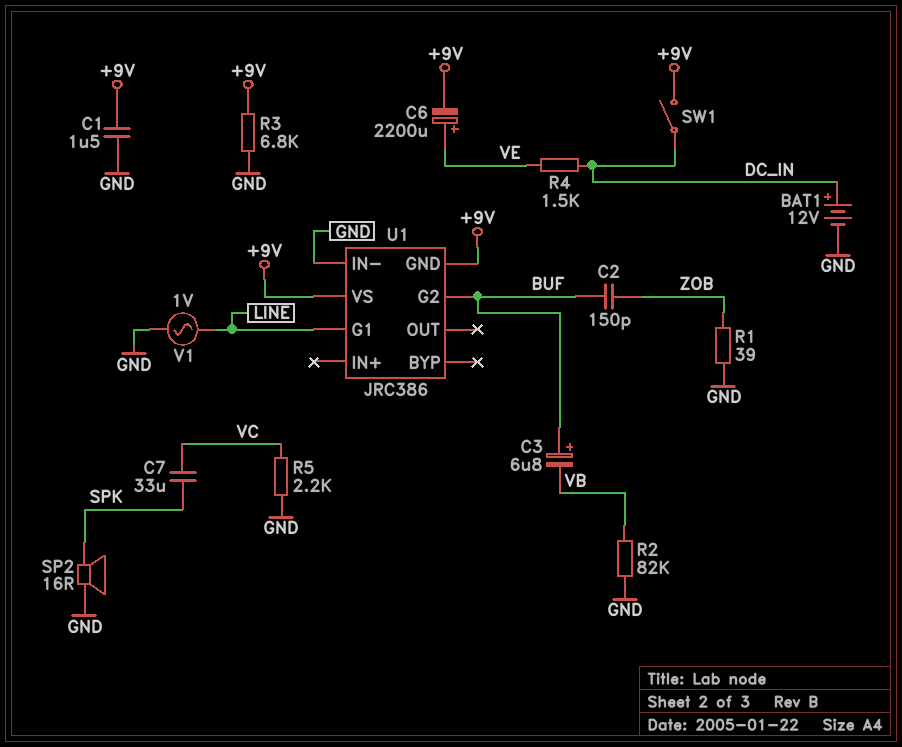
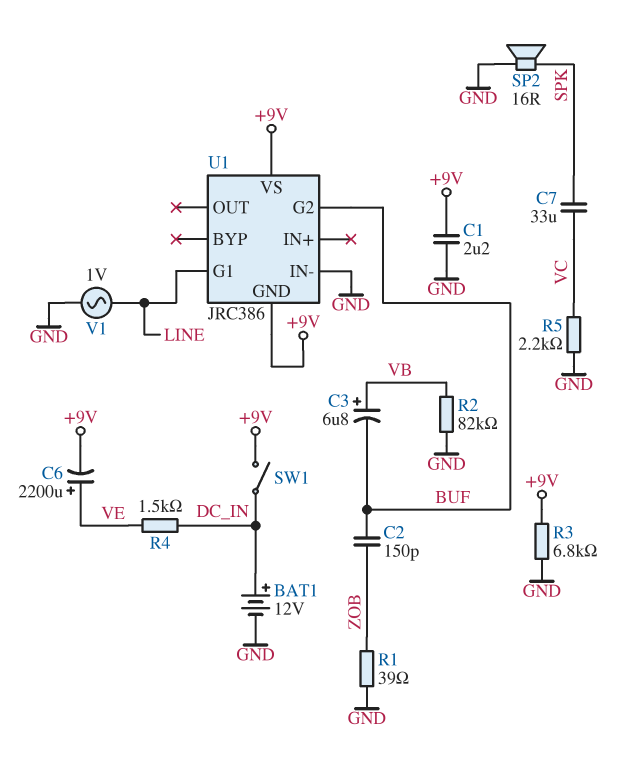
C1: 1.5uF (+9V, GND) -> 2.2uF (+9V, GND)
C3: 6.8uF (plus BUF, minus VB) -> 6.8uF (plus VB, minus BUF)

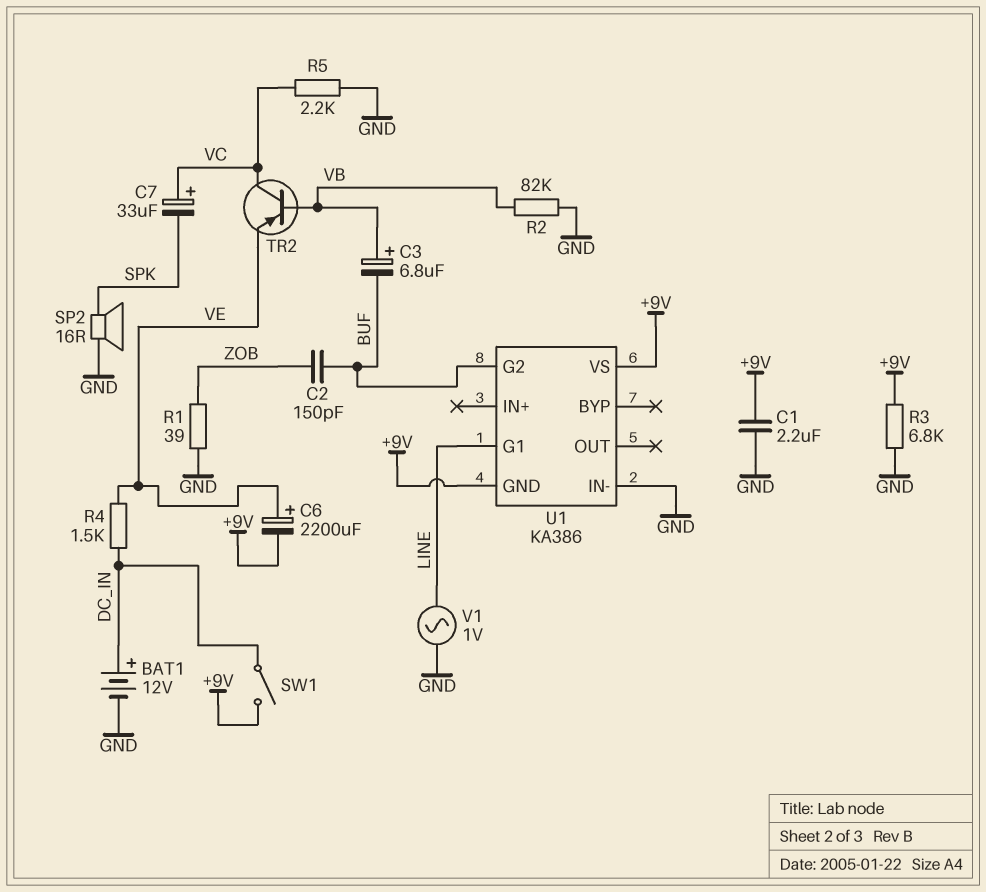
C7: 33uF (SPK, VC) -> 33uF (plus VC, minus SPK)
TR2: none -> PNP (B VB, C VC, E VE)
U1: JRC386 -> KA386

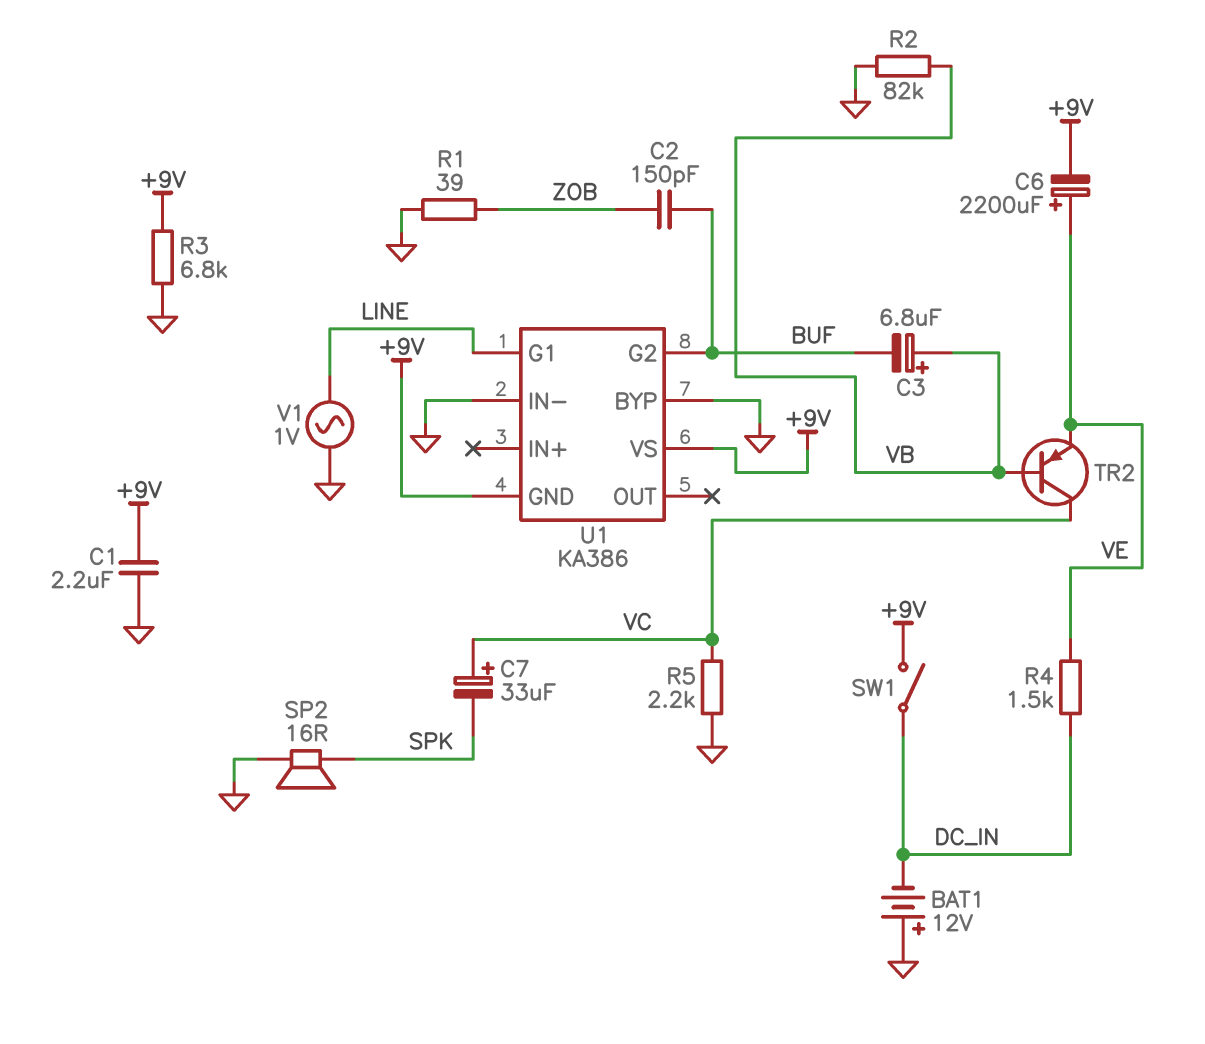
BAT1: 12V (plus DC_IN, minus GND) -> 12V (plus GND, minus DC_IN)
U1 pin BYP: none -> GND

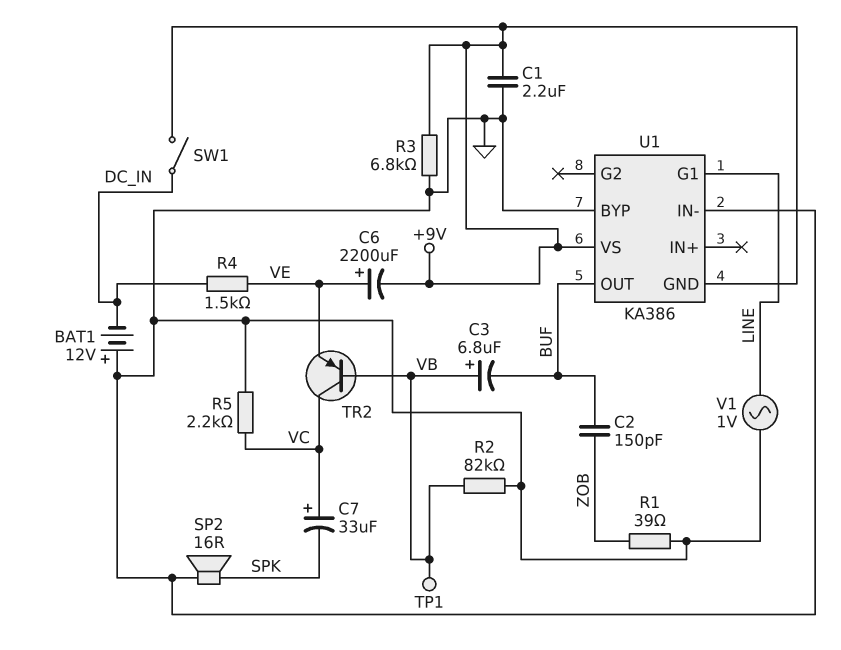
TP1: none -> test point (VB)
U1 pin G2: BUF -> none
U1 pin OUT: none -> BUF

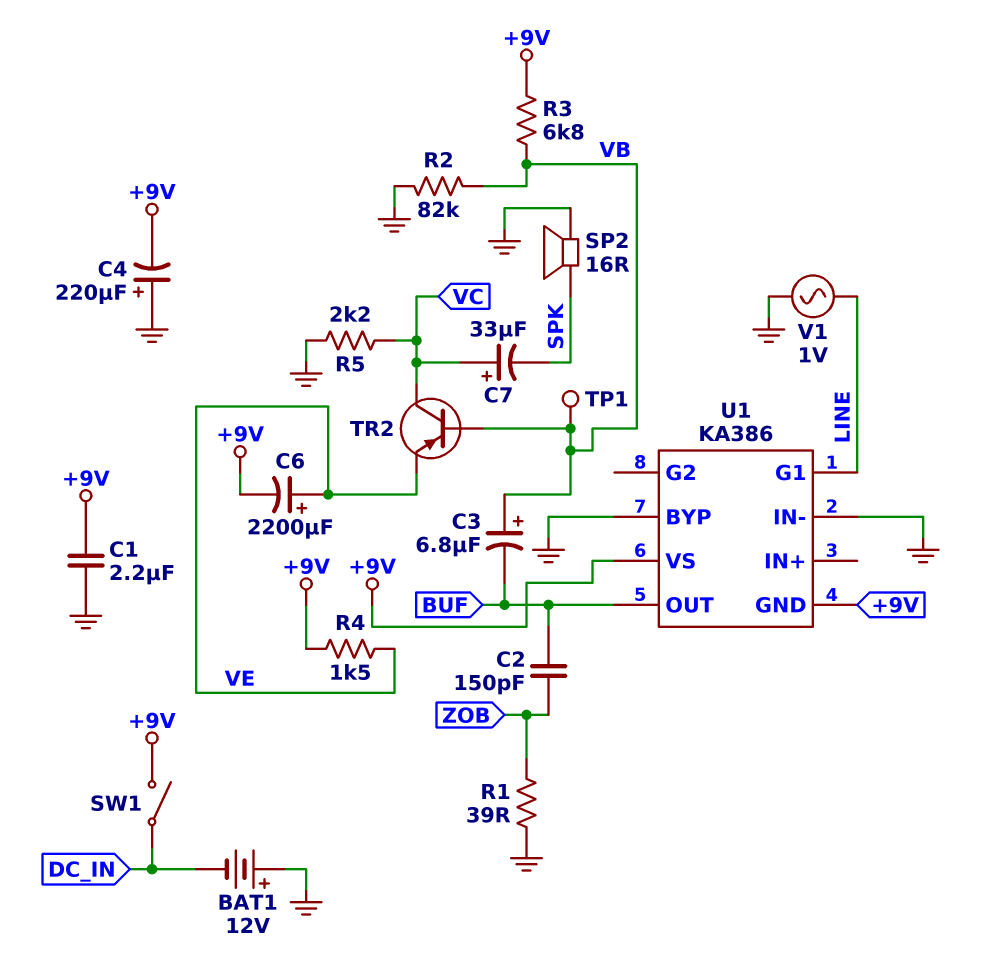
C4: none -> 220uF (plus GND, minus +9V)
R3: 6.8k (+9V, GND) -> 6.8k (+9V, VB)
R4: 1.5k (DC_IN, VE) -> 1.5k (+9V, VE)

